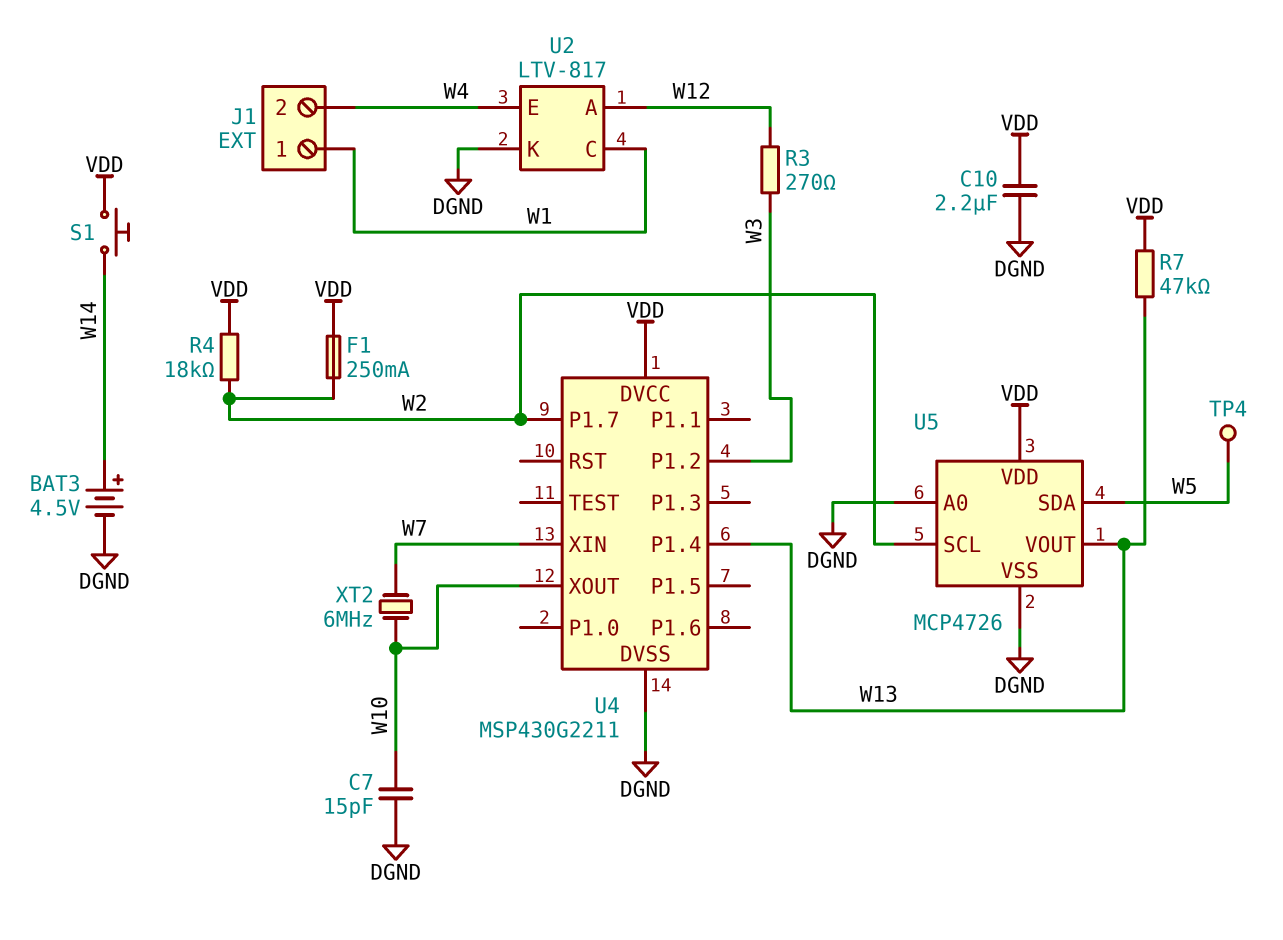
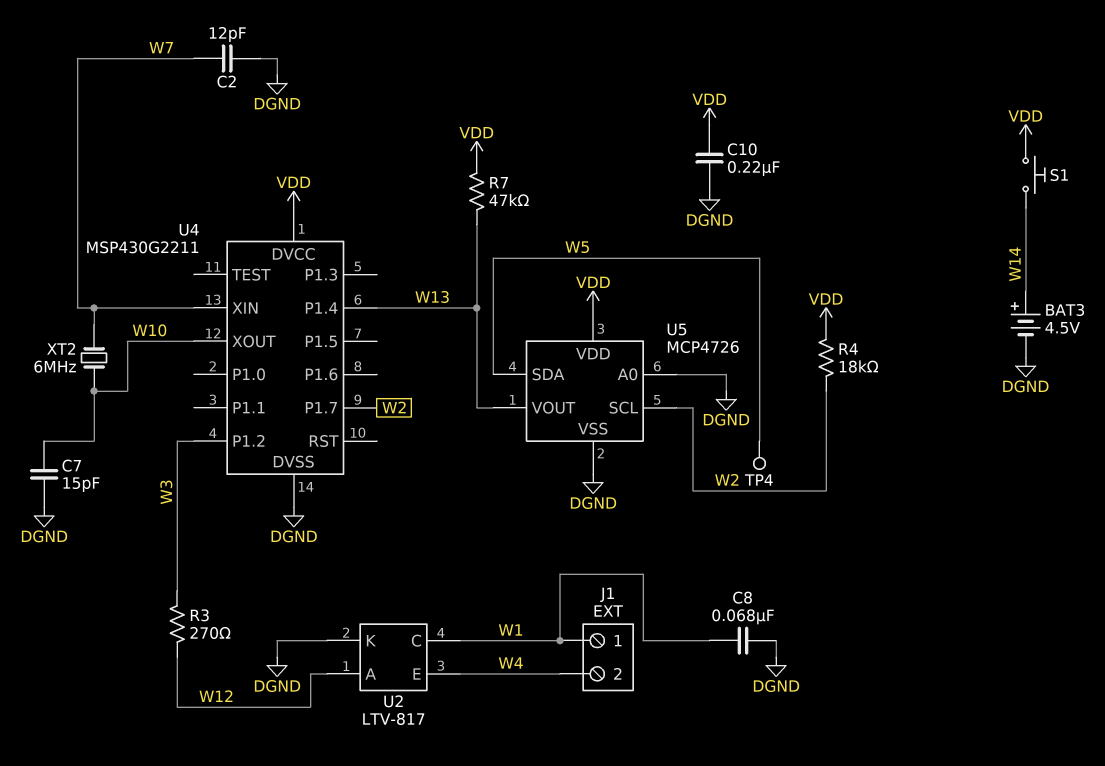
C2: none -> 12pF (DGND, W7)
C8: none -> 68nF (DGND, W1)
C10: 2.2uF (DGND, VDD) -> 220nF (DGND, VDD)
F1: 250mA (VDD, W2) -> none

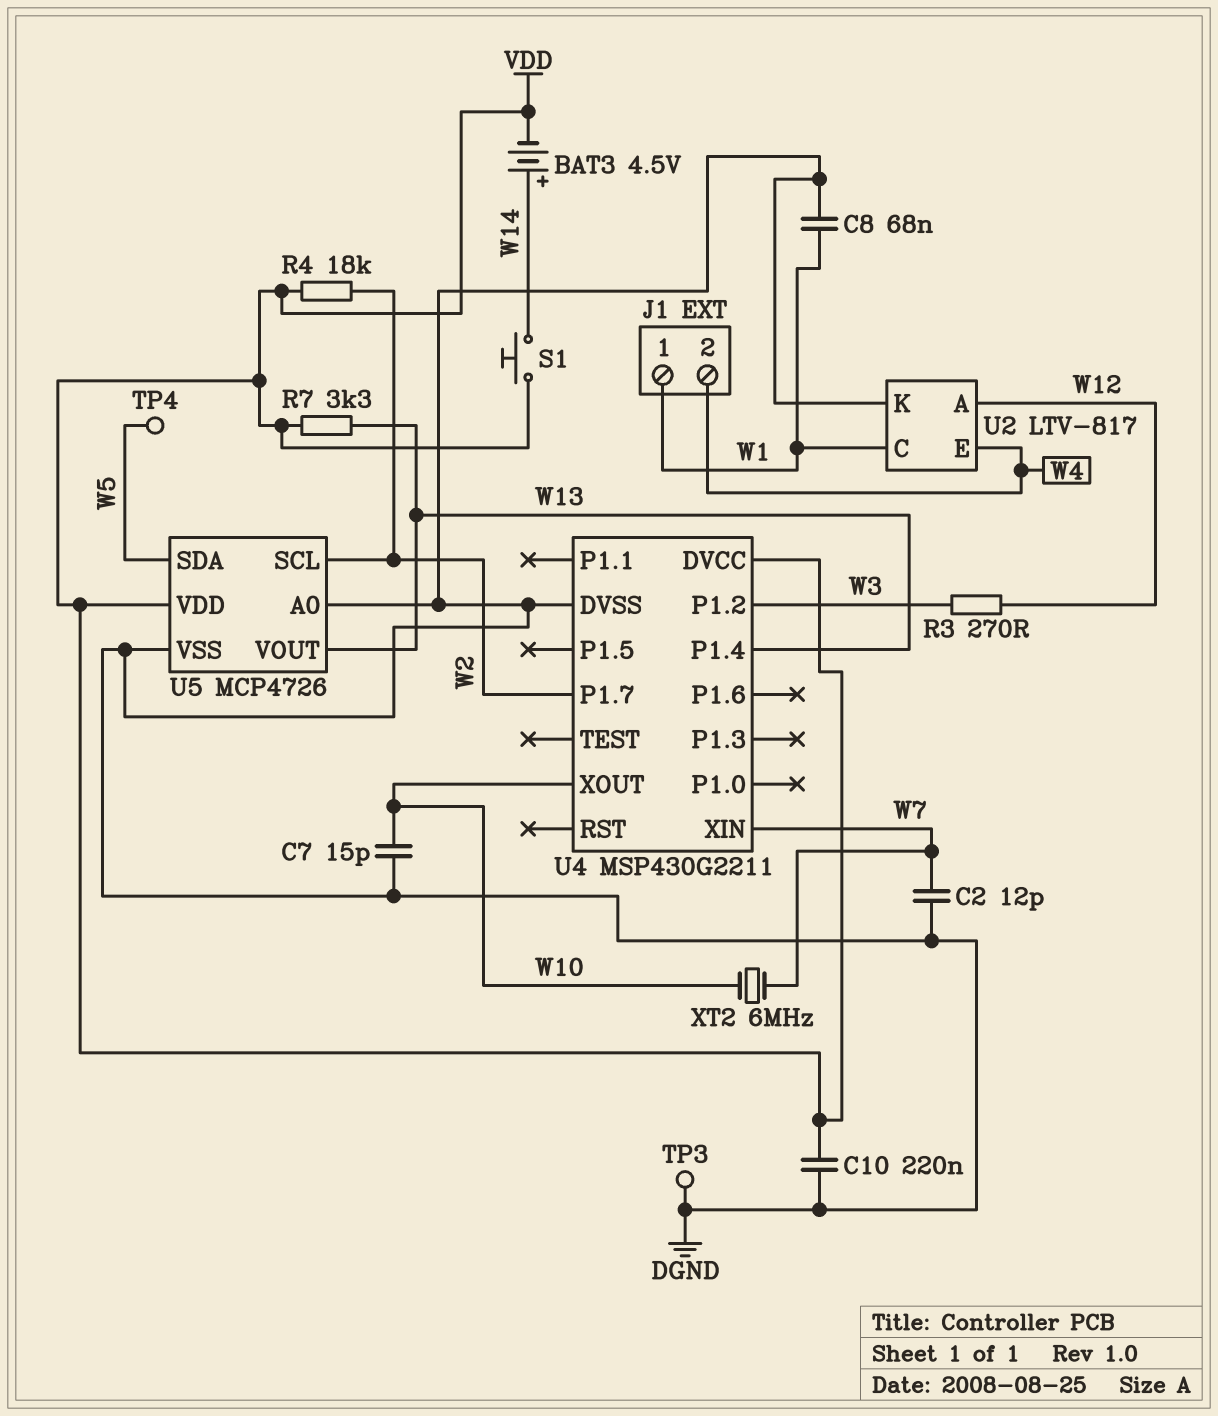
BAT3: 4.5V (plus W14, minus DGND) -> 4.5V (plus W14, minus VDD)
R7: 47k (VDD, W13) -> 3.3k (VDD, W13)
TP3: none -> test point (DGND)

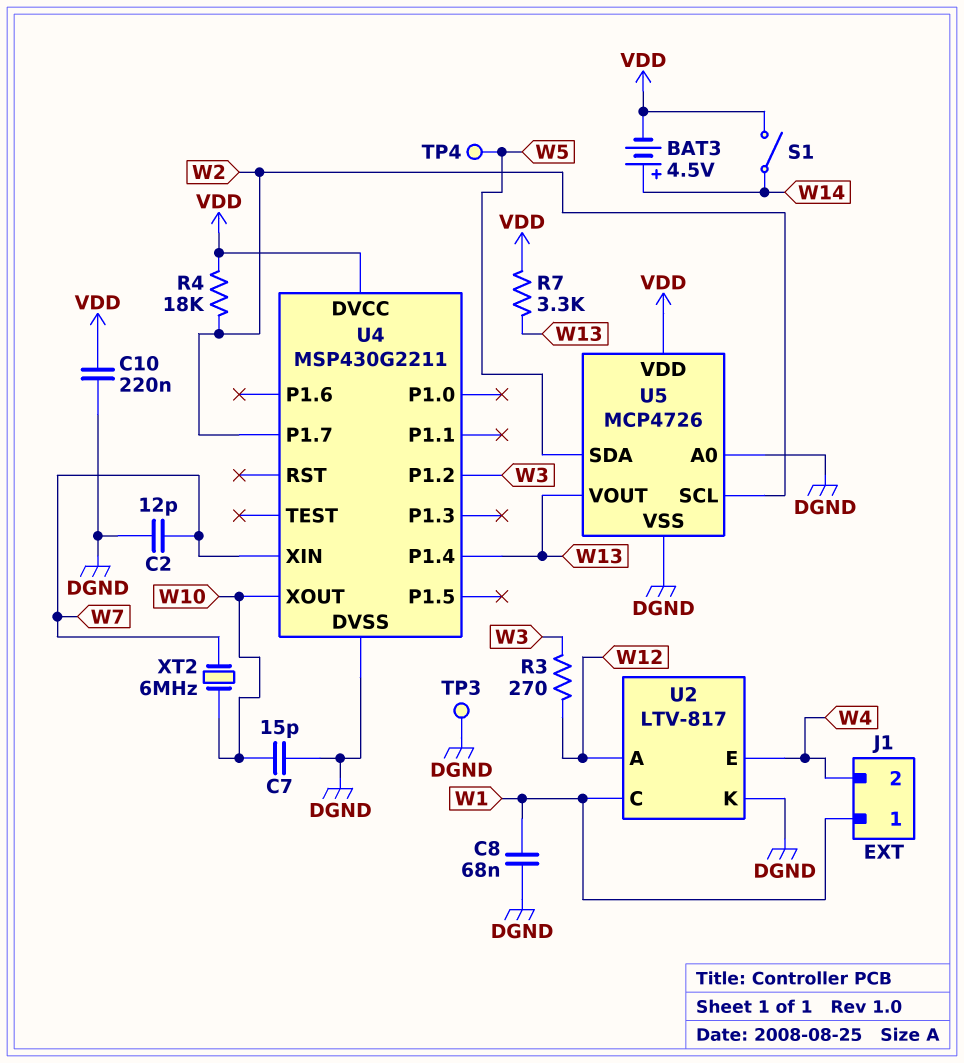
S1: button (VDD, W14) -> switch (VDD, W14)

